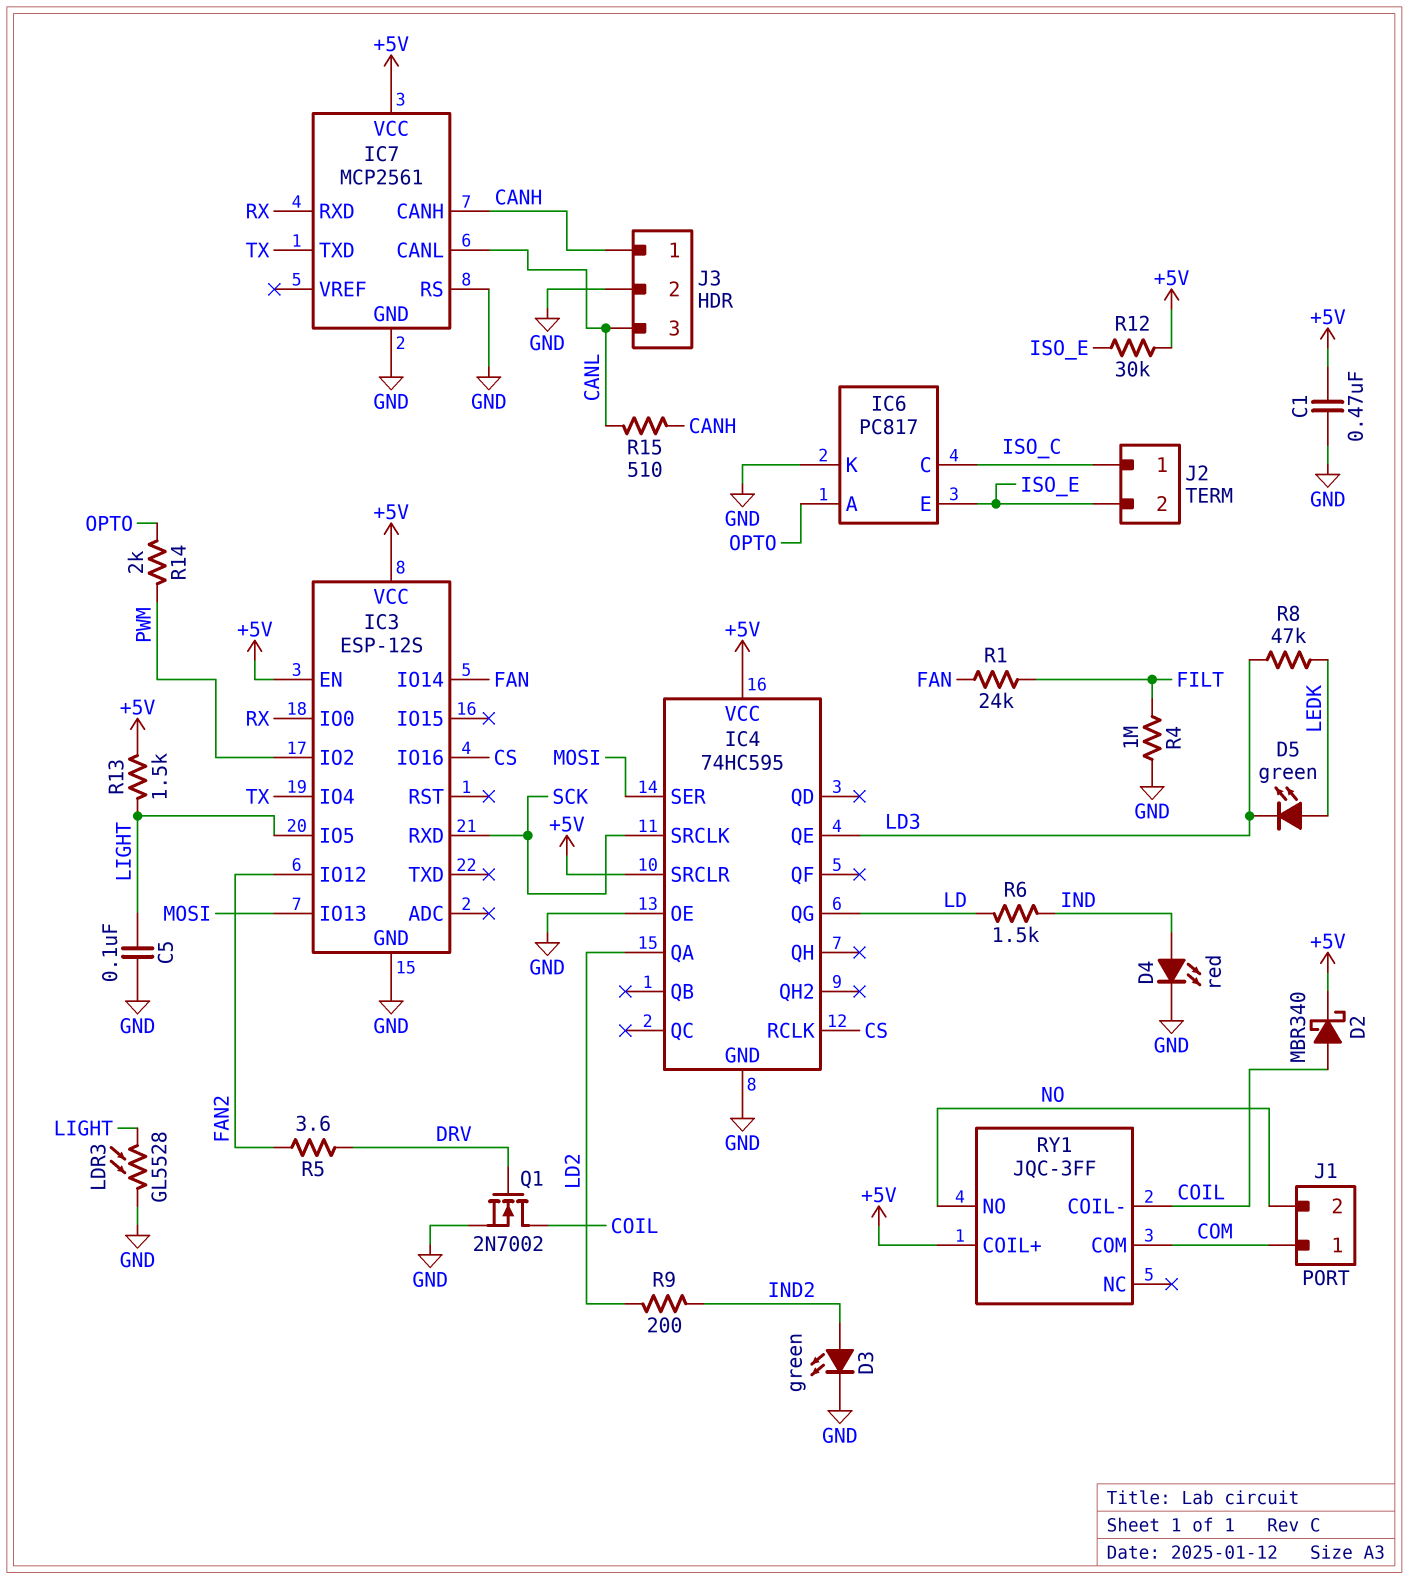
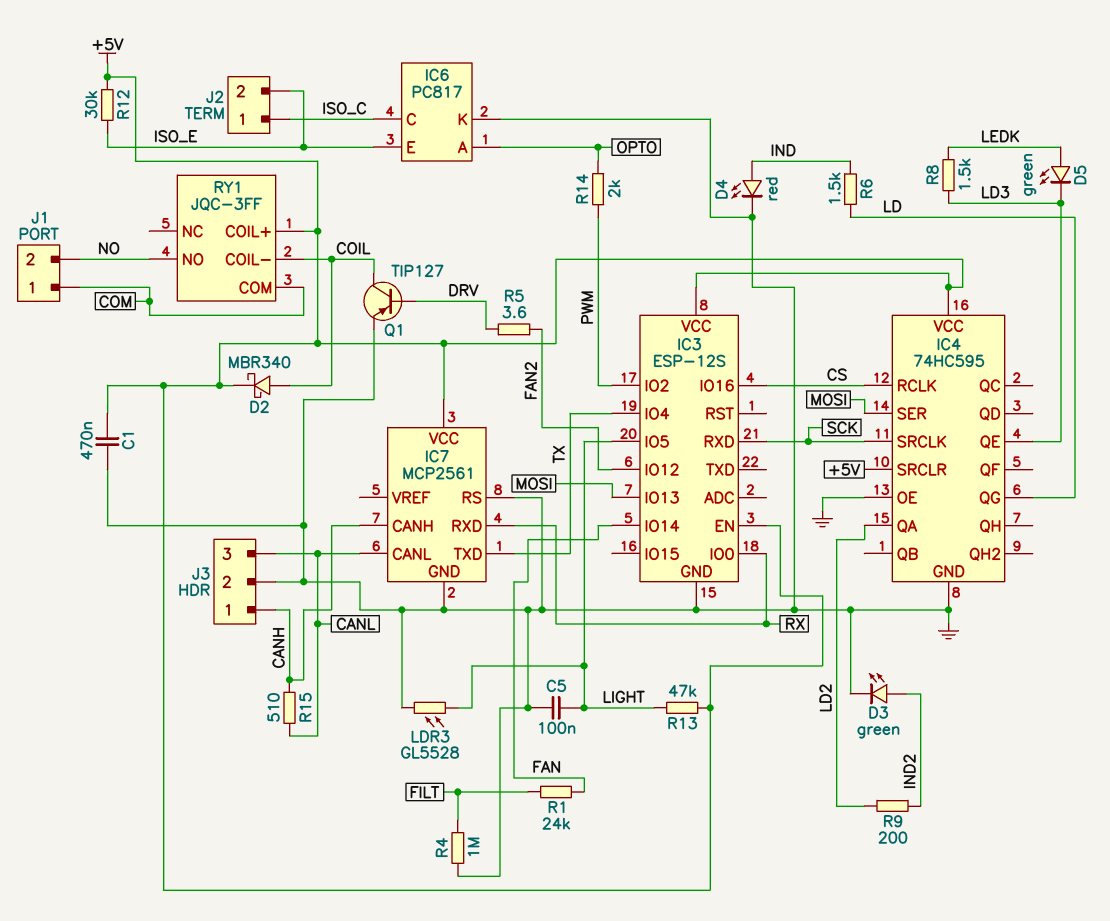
Q1: NMOS 2N7002 (G DRV, D COIL, S GND) -> PNP TIP127 (B DRV, C COIL, E GND)
R8: 47k (LD3, LEDK) -> 1.5k (LD3, LEDK)
R13: 1.5k (+5V, LIGHT) -> 47k (+5V, LIGHT)

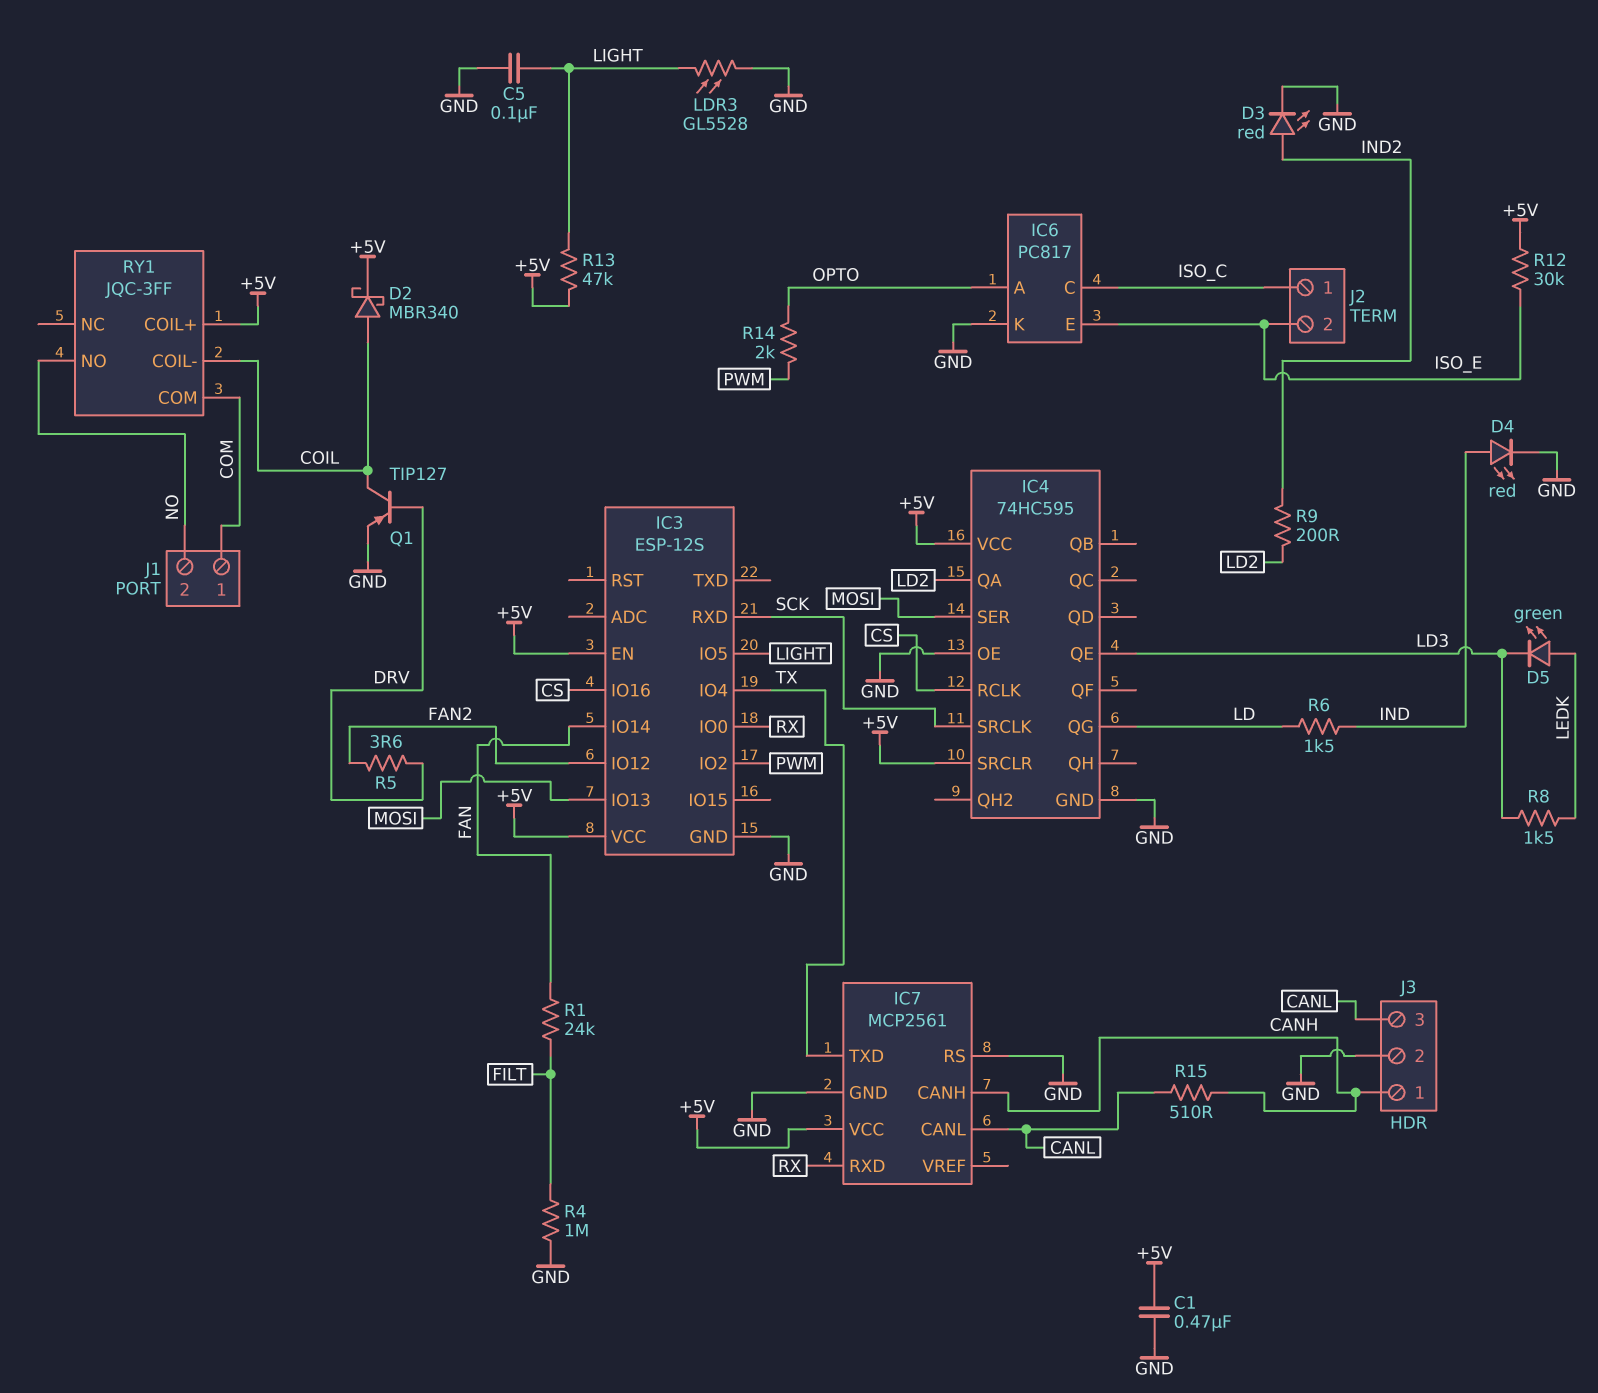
D3: LED green (A IND2, K GND) -> LED red (A IND2, K GND)

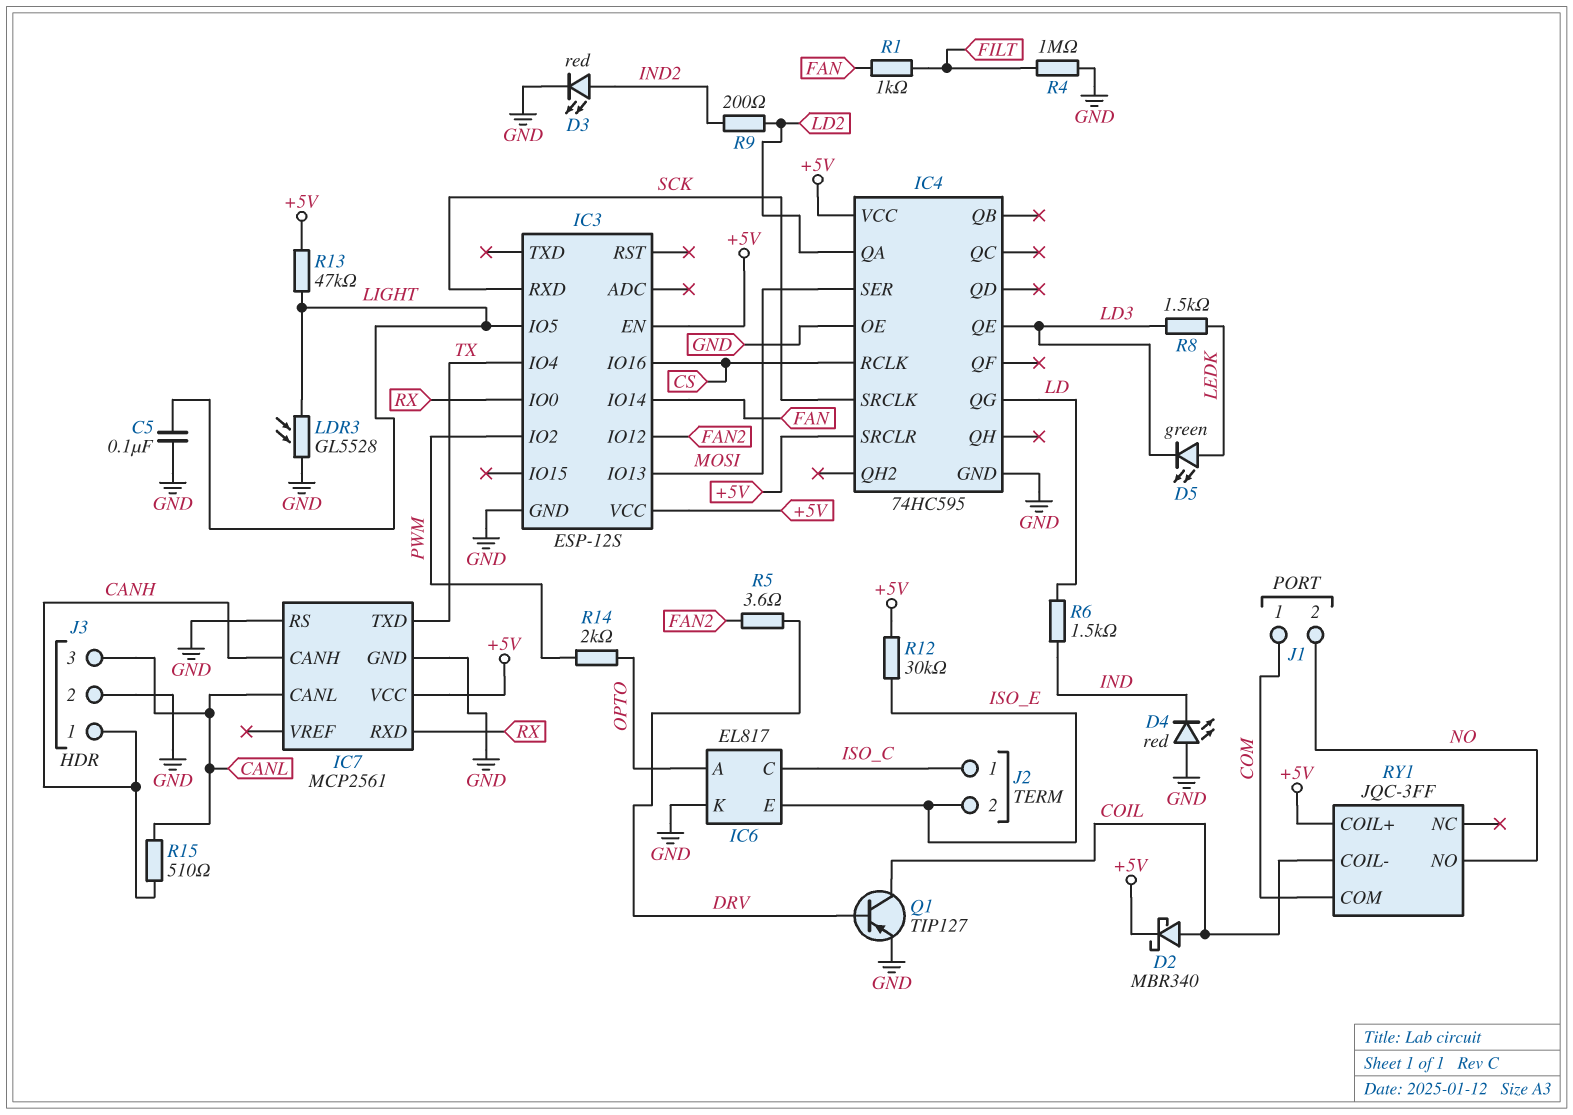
C1: 470nF (+5V, GND) -> none
D4: LED red (A IND, K GND) -> LED red (A GND, K IND)
IC6: PC817 -> EL817
R1: 24k (FAN, FILT) -> 1k (FAN, FILT)

